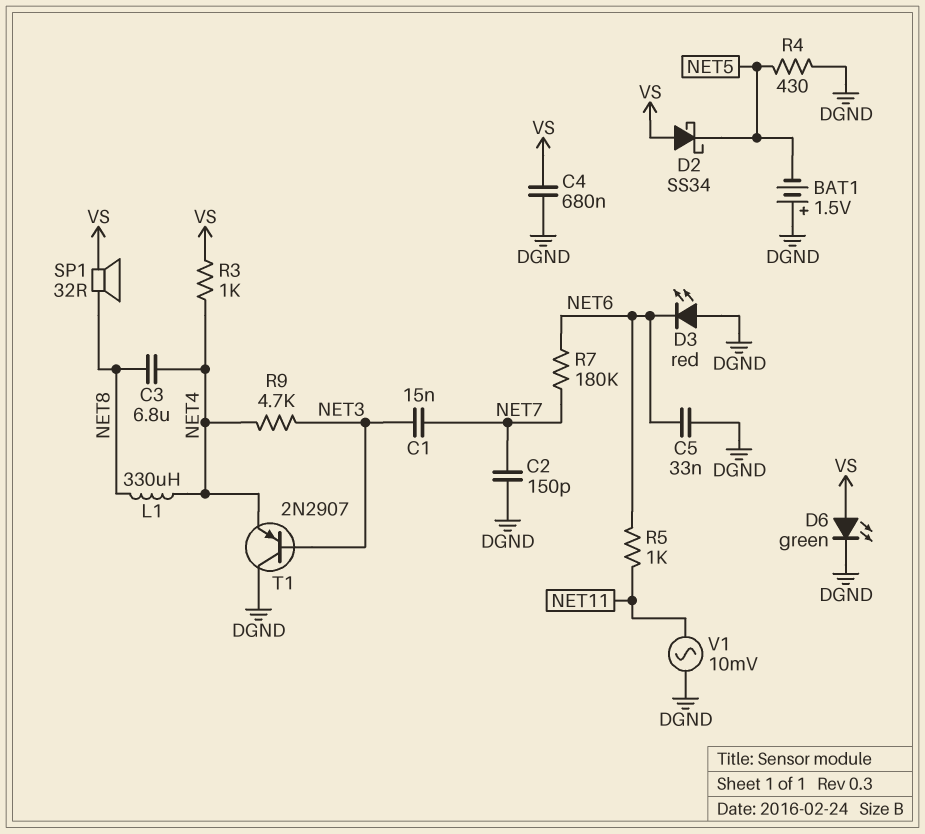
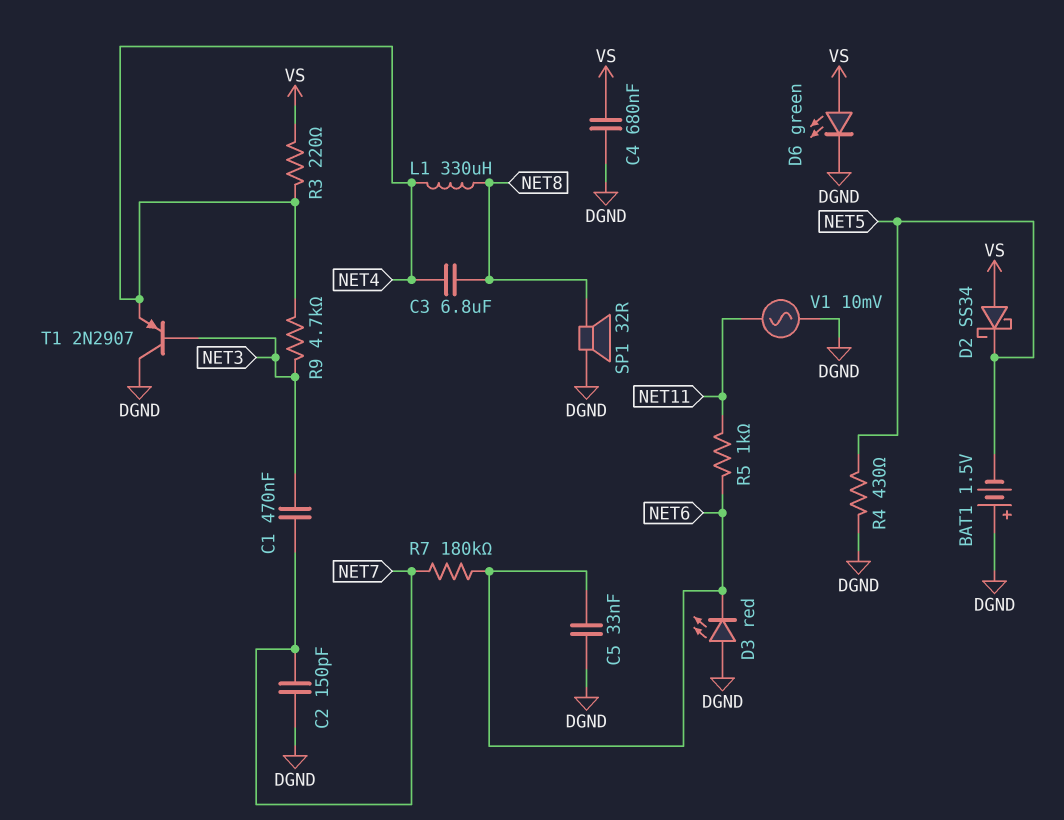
C1: 15nF (NET3, NET7) -> 470nF (NET3, NET7)
R3: 1k (NET4, VS) -> 220 (NET4, VS)
SP1: speaker 32R (NET8, VS) -> speaker 32R (DGND, NET8)

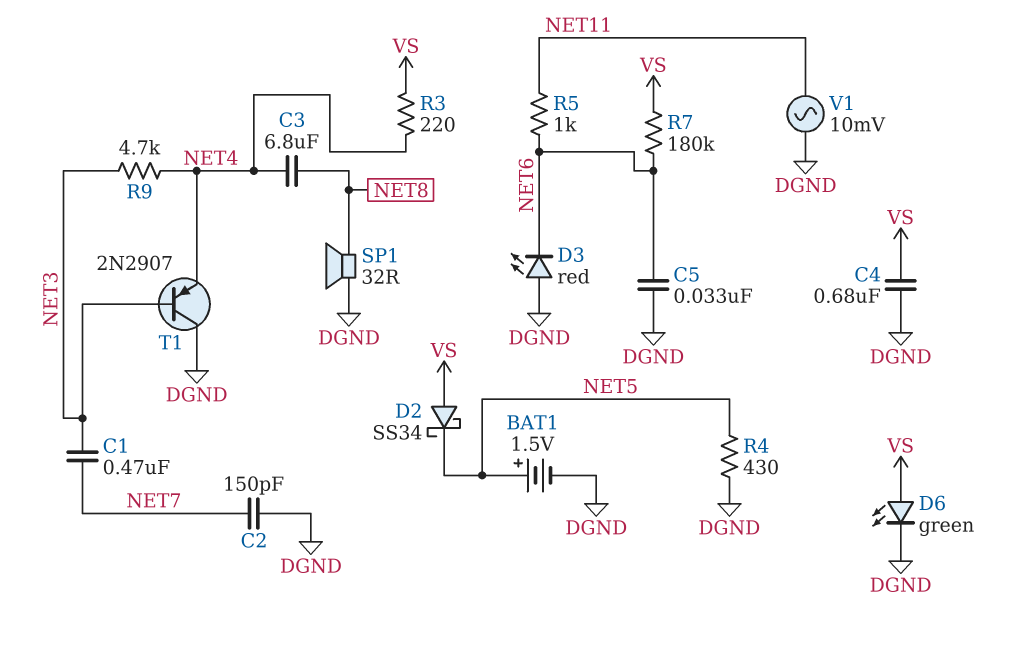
BAT1: 1.5V (plus DGND, minus NET5) -> 1.5V (plus NET5, minus DGND)
L1: 330uH (NET4, NET8) -> none
R7: 180k (NET6, NET7) -> 180k (NET6, VS)

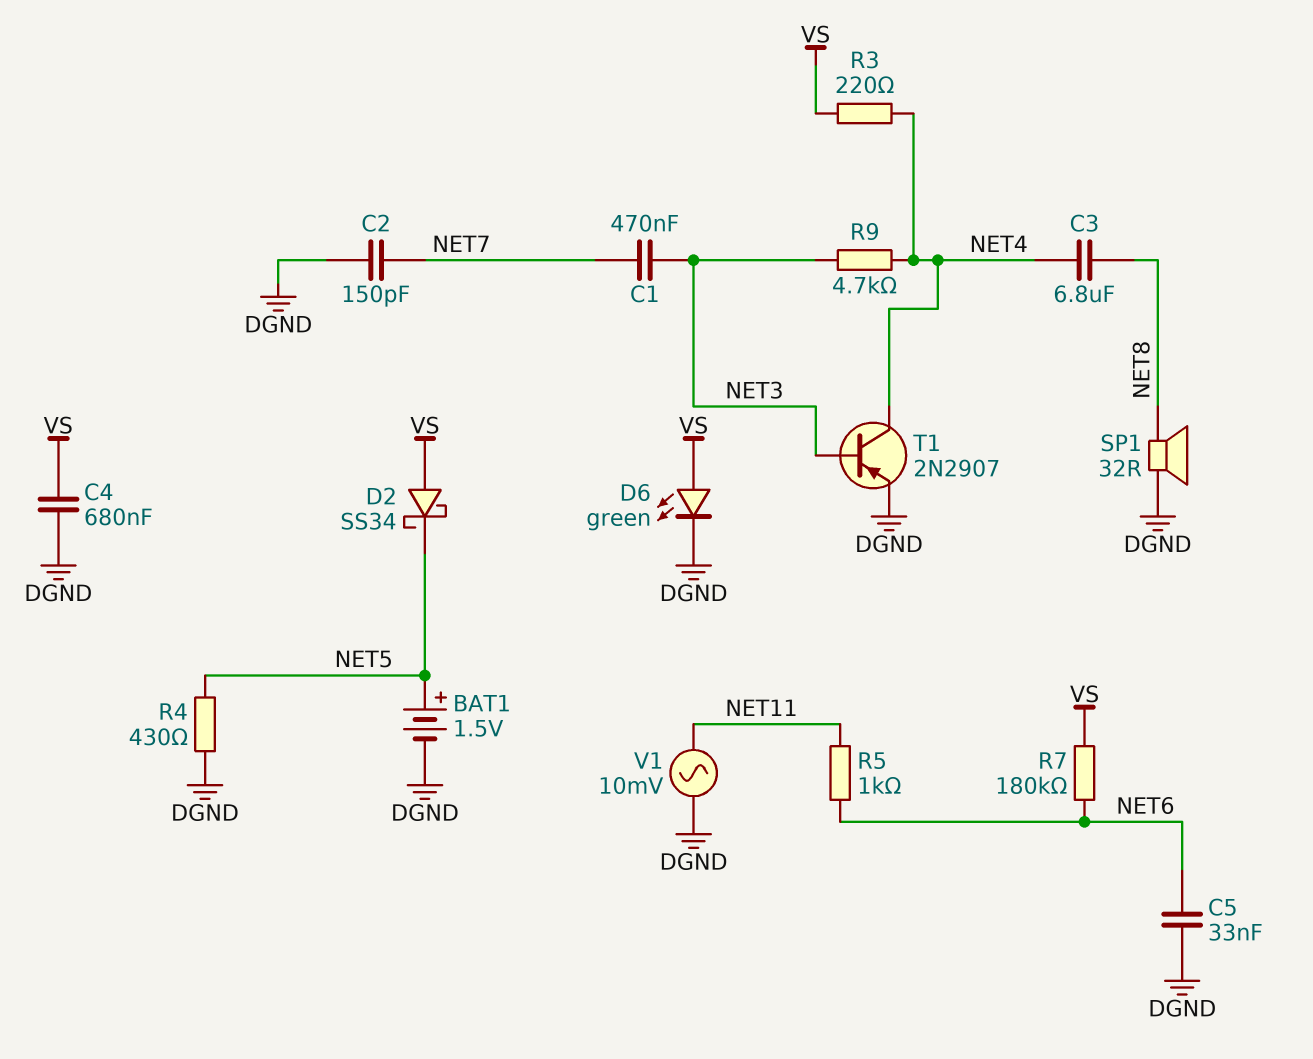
D3: LED red (A DGND, K NET6) -> none
T1: PNP 2N2907 (B NET3, C DGND, E NET4) -> PNP 2N2907 (B NET3, C NET4, E DGND)

